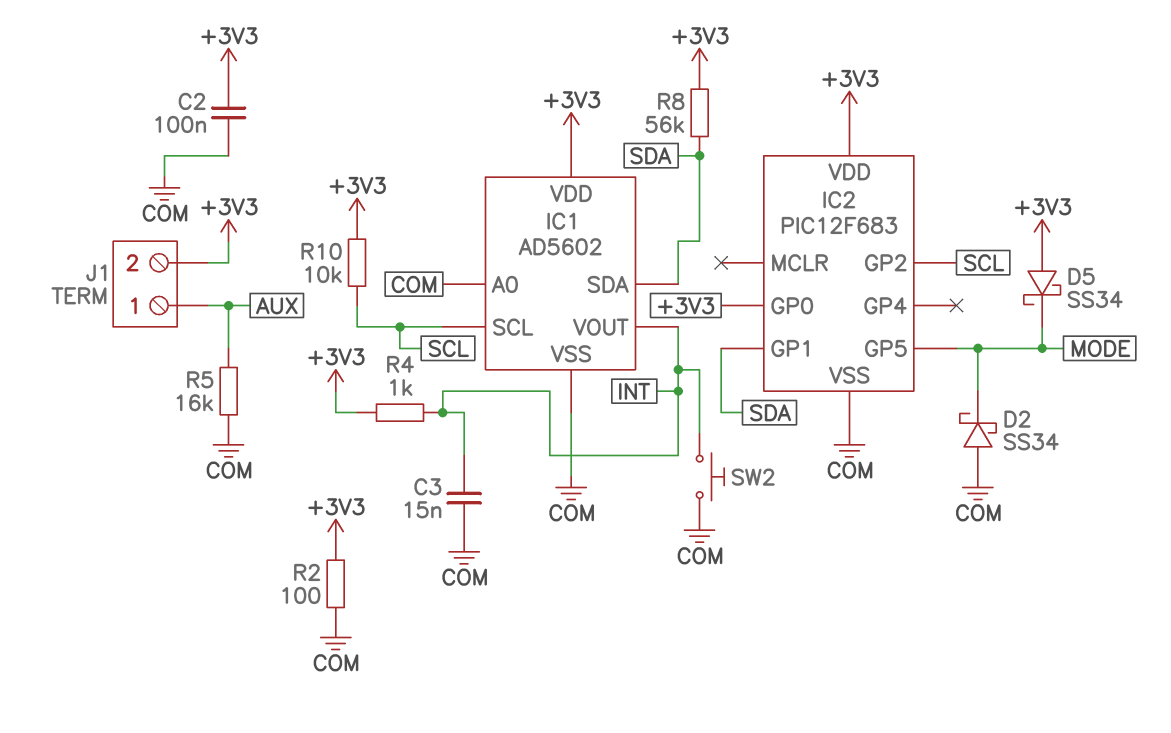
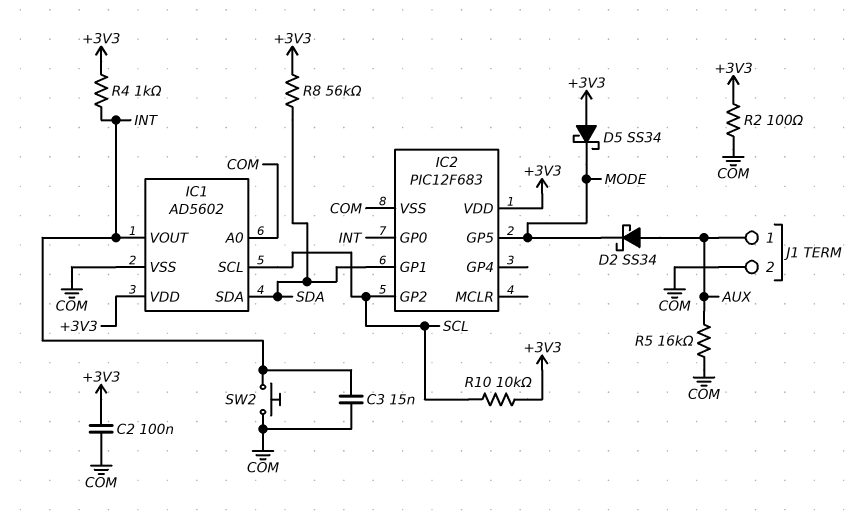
D2: schottky SS34 (A COM, K MODE) -> schottky SS34 (A AUX, K MODE)
IC2 pin GP0: +3V3 -> INT
J1 pin 2: +3V3 -> COM

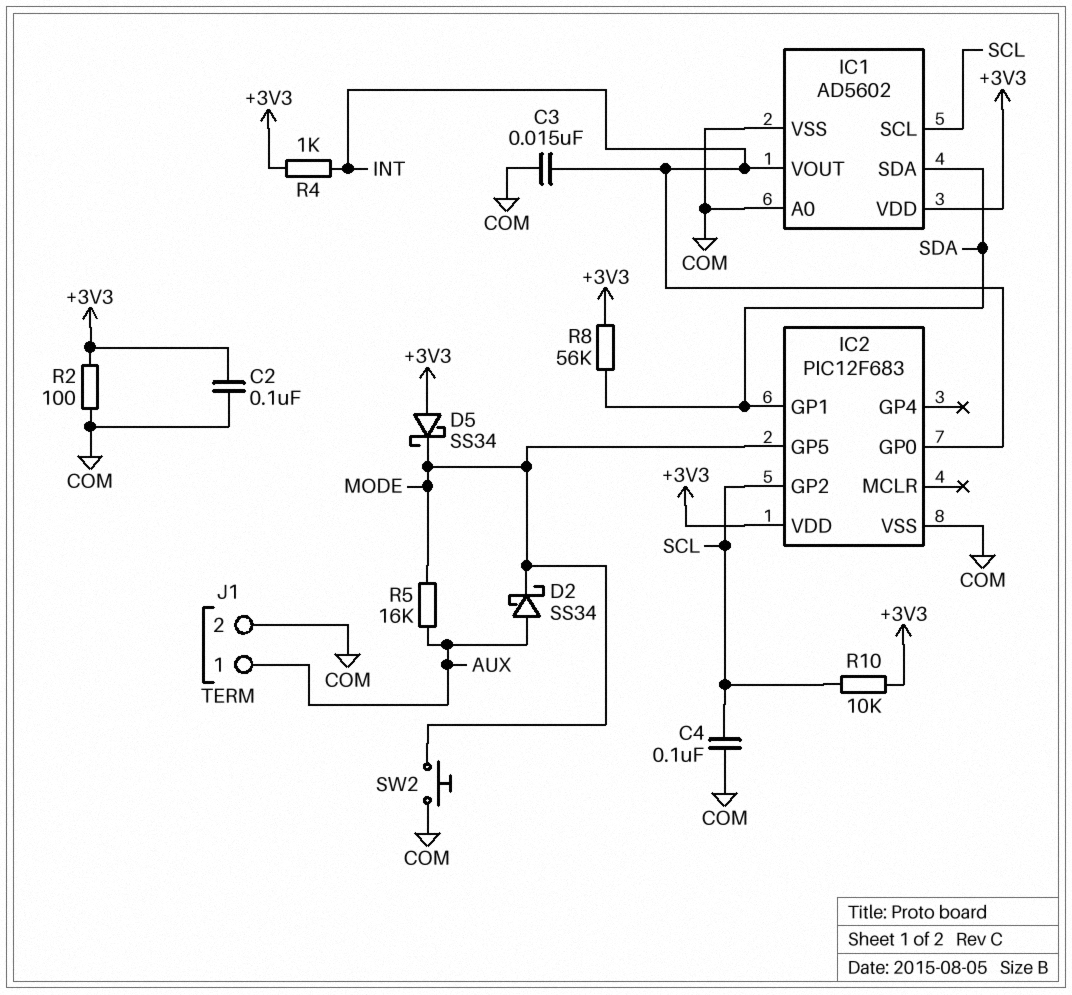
C4: none -> 100nF (COM, SCL)
R5: 16k (AUX, COM) -> 16k (AUX, MODE)
SW2: button (COM, INT) -> button (COM, MODE)

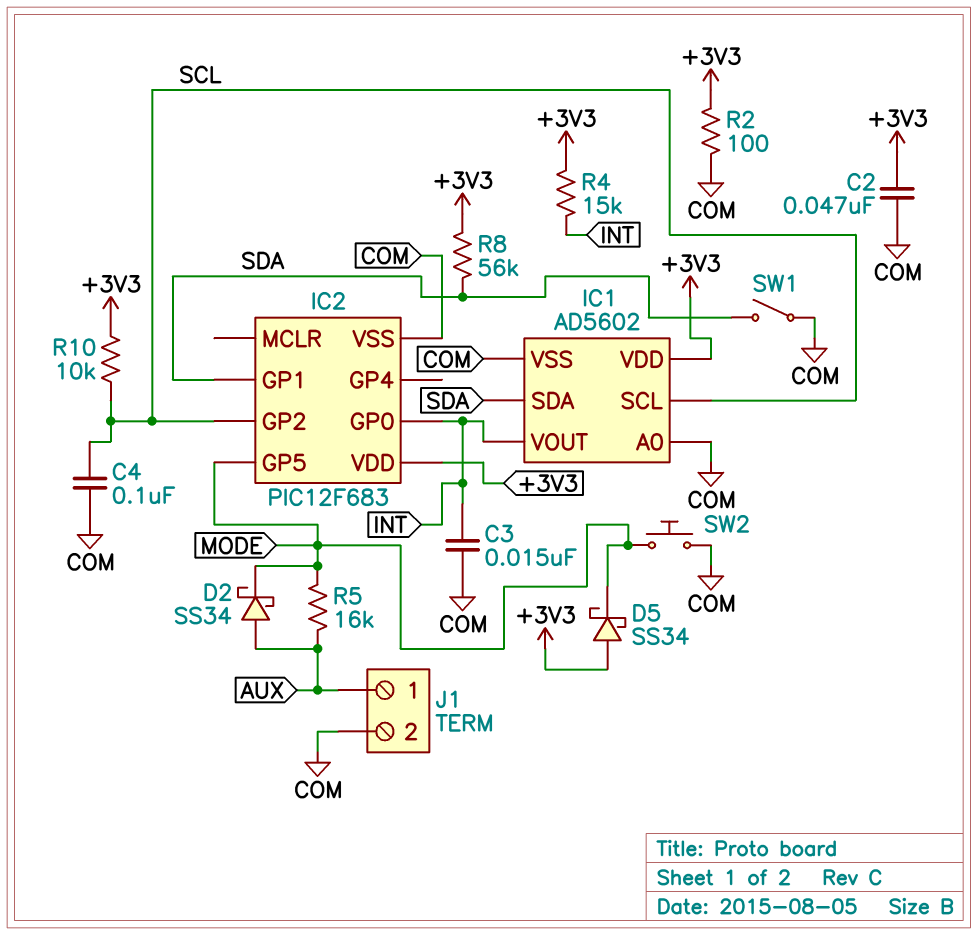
C2: 100nF (+3V3, COM) -> 47nF (+3V3, COM)
R4: 1k (+3V3, INT) -> 15k (+3V3, INT)
SW1: none -> switch (COM, SDA)

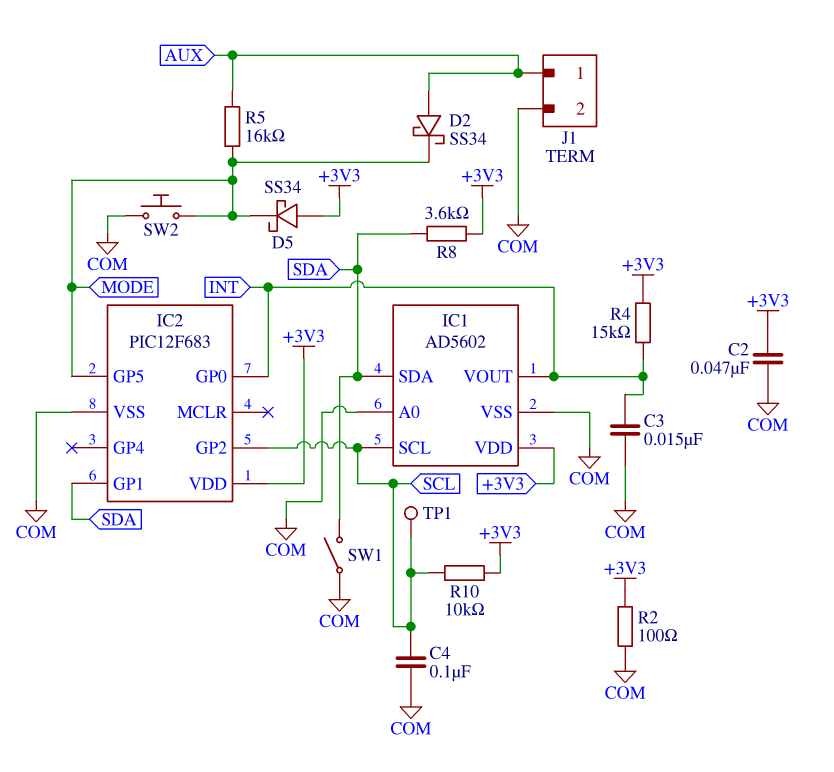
R8: 56k (+3V3, SDA) -> 3.6k (+3V3, SDA)
TP1: none -> test point (SCL)

